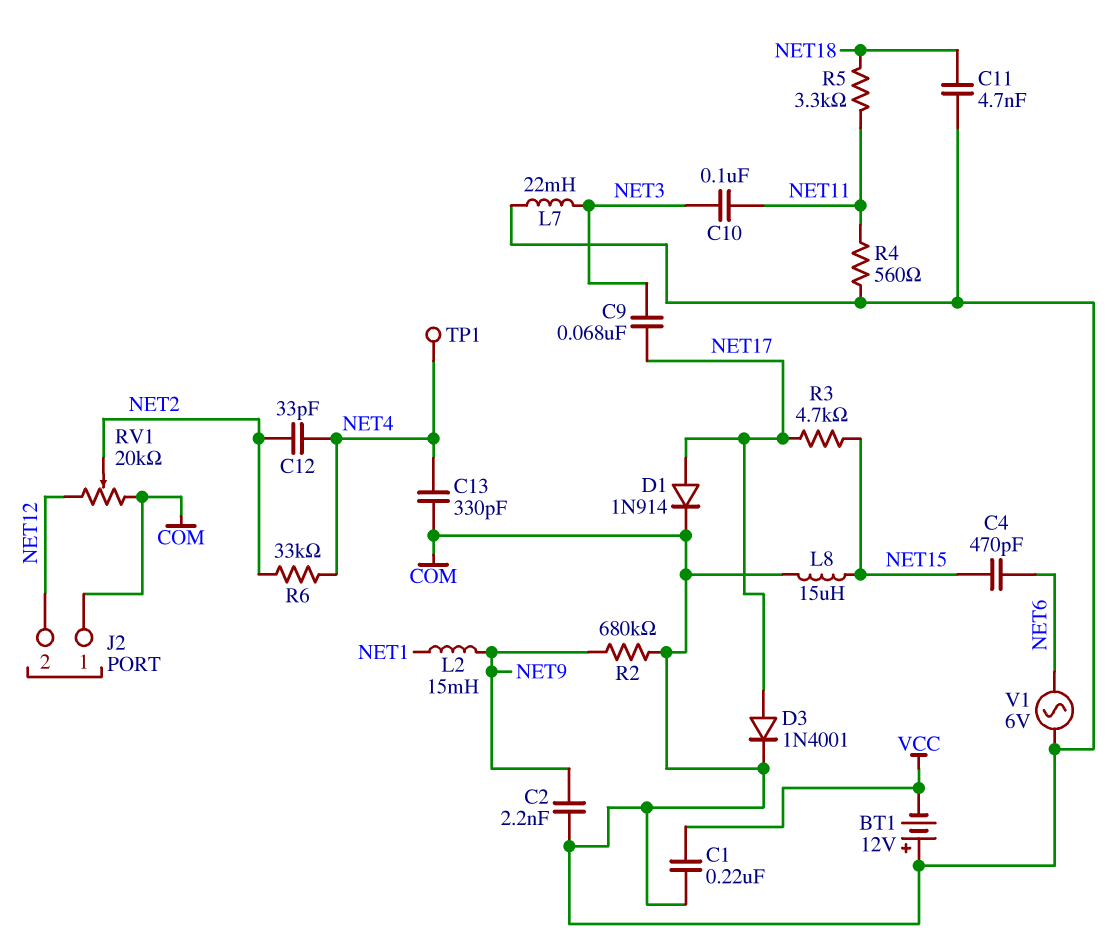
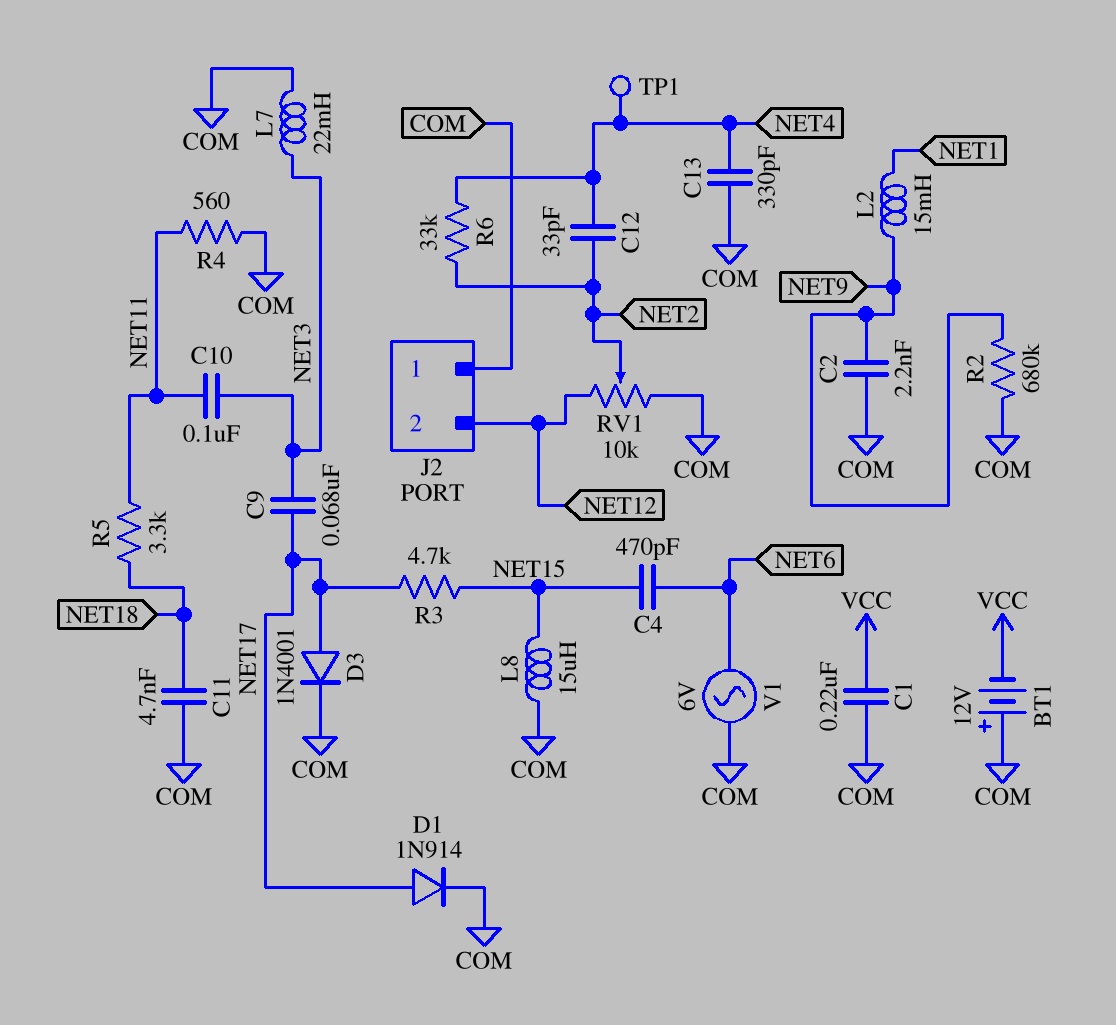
RV1: 20k (COM, NET12, wiper NET2) -> 10k (COM, NET12, wiper NET2)

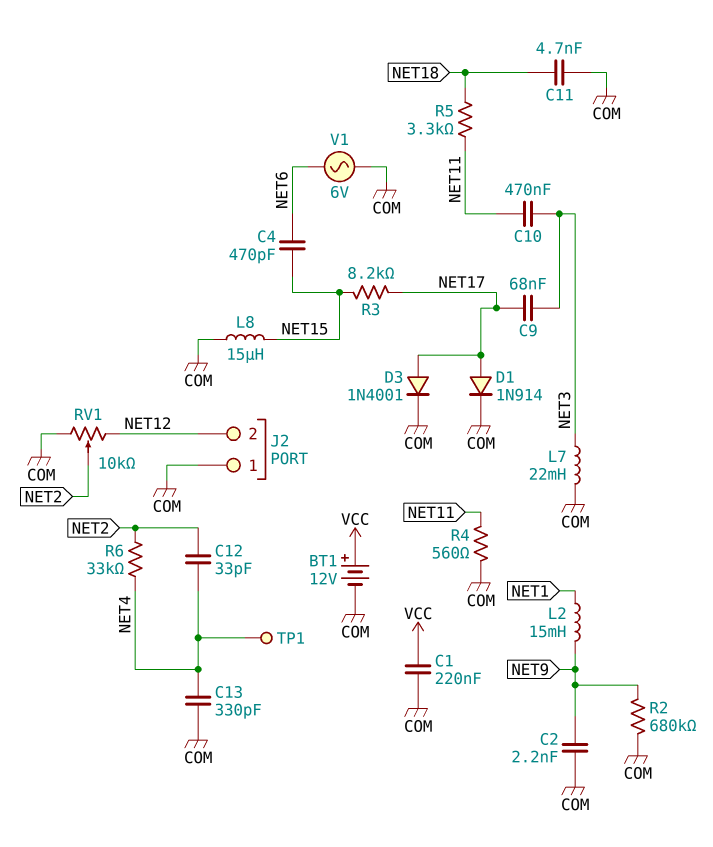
BT1: 12V (plus COM, minus VCC) -> 12V (plus VCC, minus COM)
C10: 100nF (NET3, NET11) -> 470nF (NET3, NET11)
R3: 4.7k (NET15, NET17) -> 8.2k (NET15, NET17)

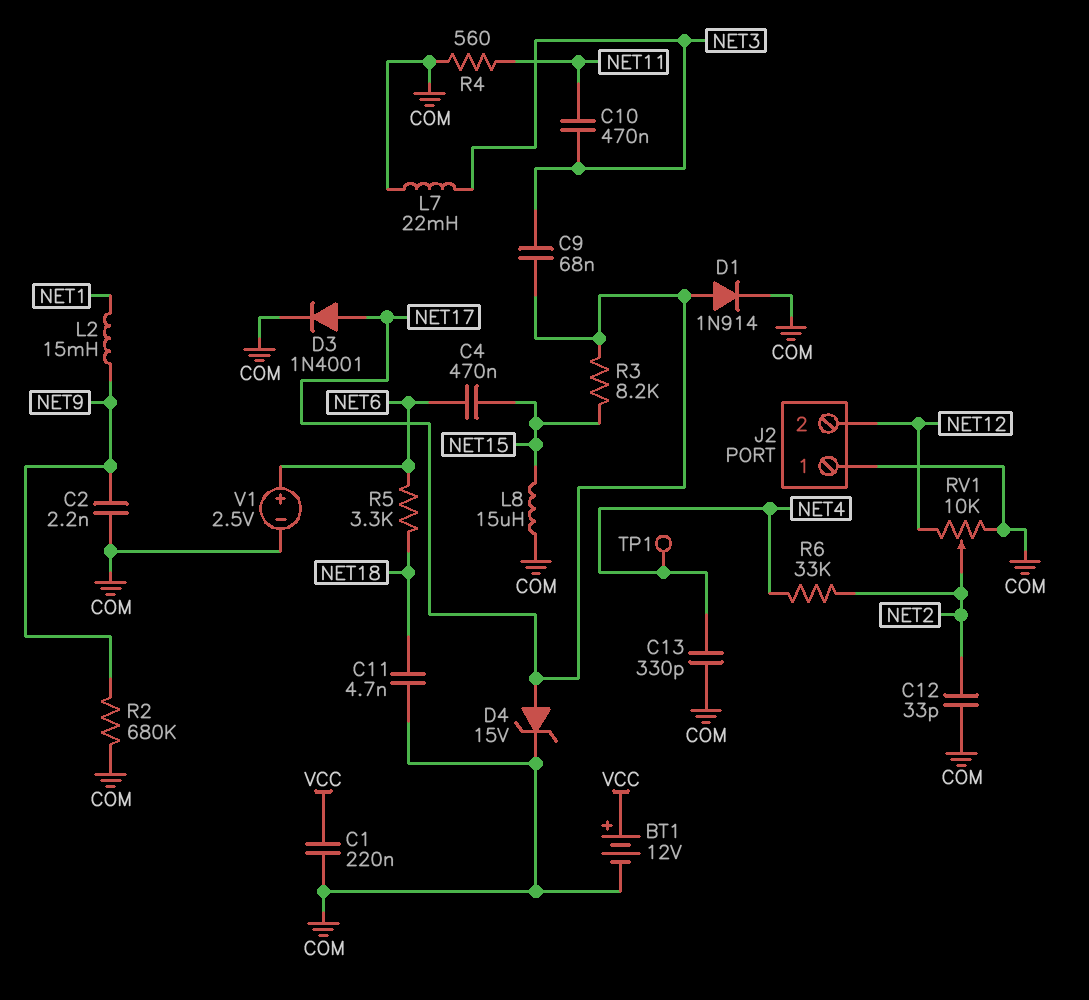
C4: 470pF (NET6, NET15) -> 470nF (NET6, NET15)
C12: 33pF (NET2, NET4) -> 33pF (COM, NET2)
D4: none -> zener 15V (A NET17, K COM)
R5: 3.3k (NET11, NET18) -> 3.3k (NET6, NET18)
V1: AC 6V (COM, NET6) -> 2.5V (plus NET6, minus COM)

